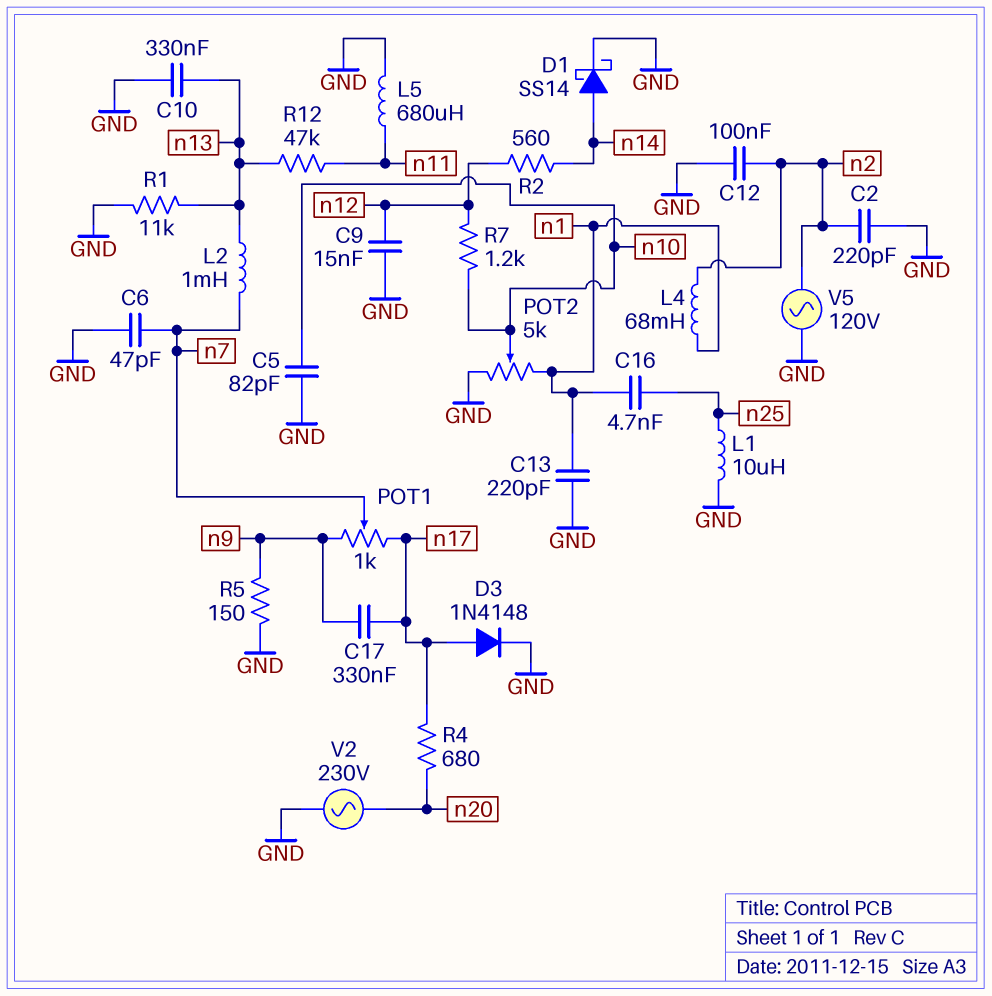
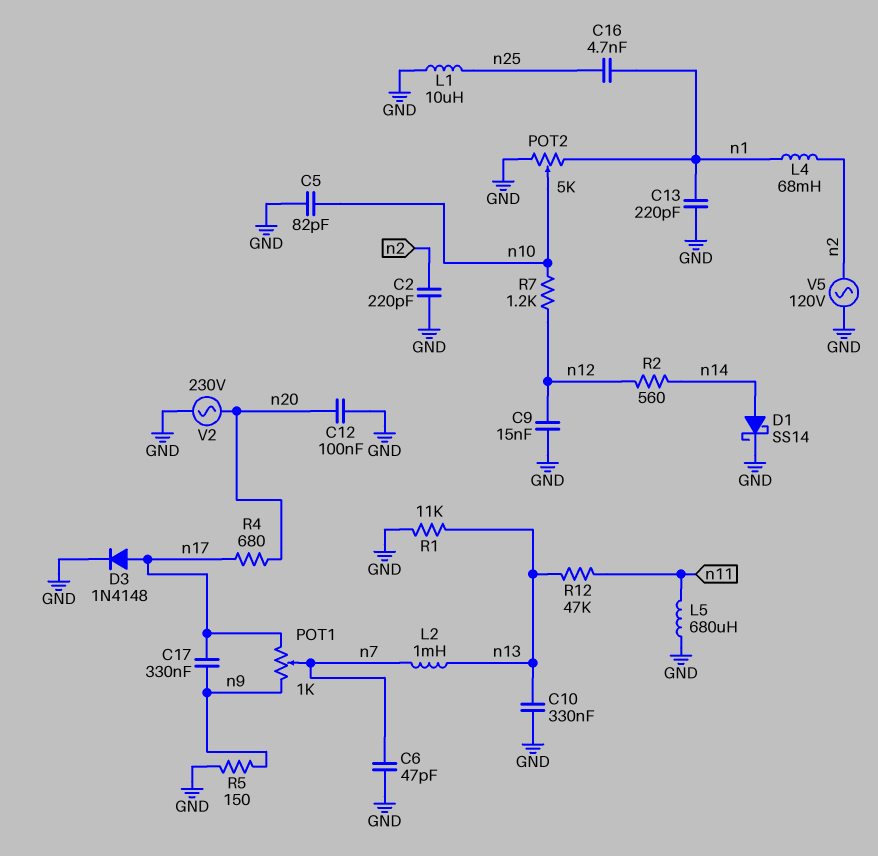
C12: 100nF (GND, n2) -> 100nF (GND, n20)

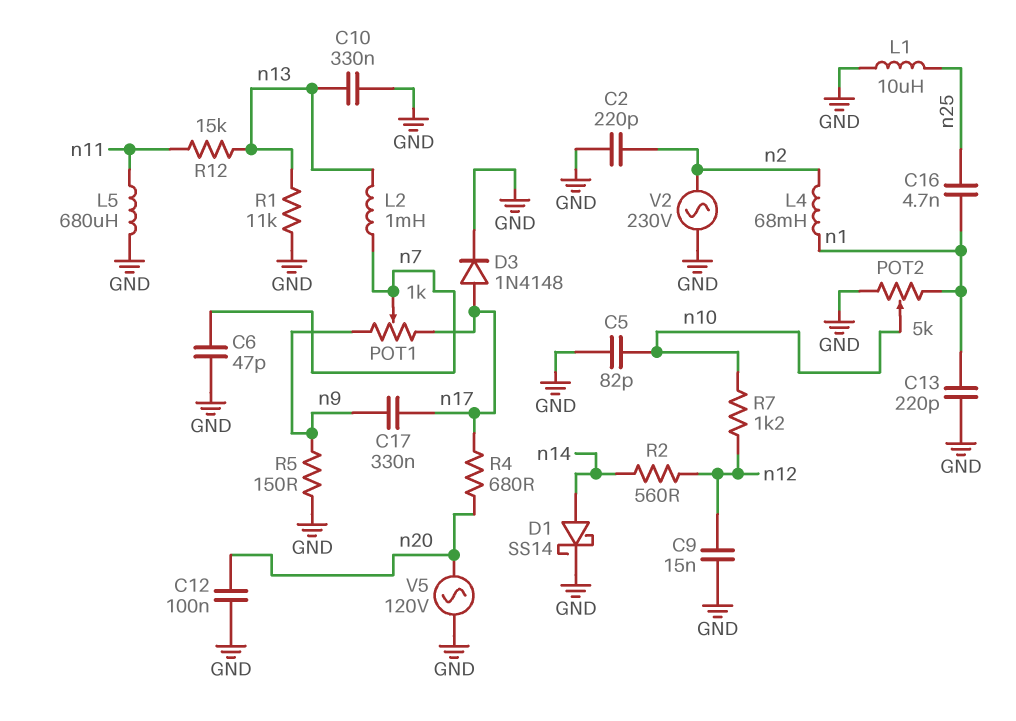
R12: 47k (n11, n13) -> 15k (n11, n13)
V2: AC 230V (GND, n20) -> AC 230V (GND, n2)
V5: AC 120V (GND, n2) -> AC 120V (GND, n20)

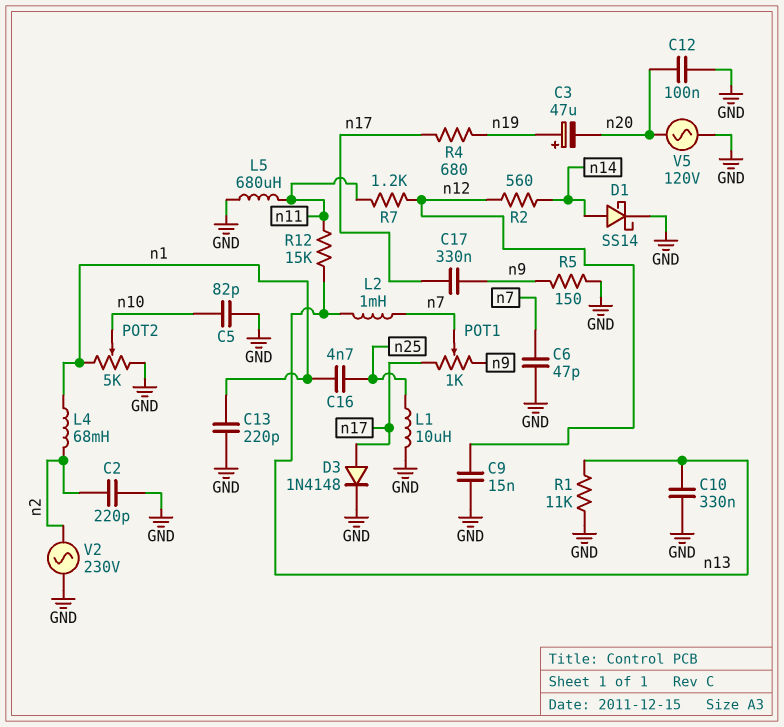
C3: none -> 47uF (plus n19, minus n20)
R4: 680 (n17, n20) -> 680 (n17, n19)
R7: 1.2k (n10, n12) -> 1.2k (n11, n12)

